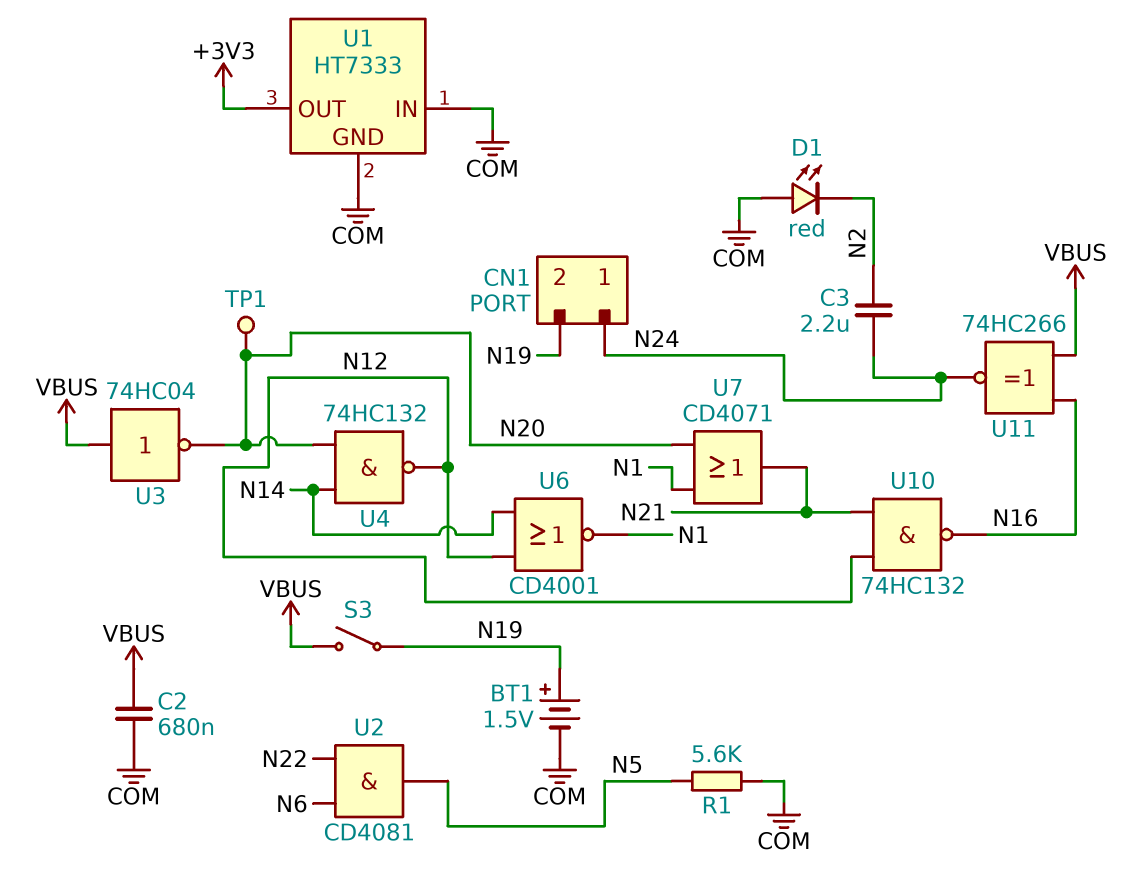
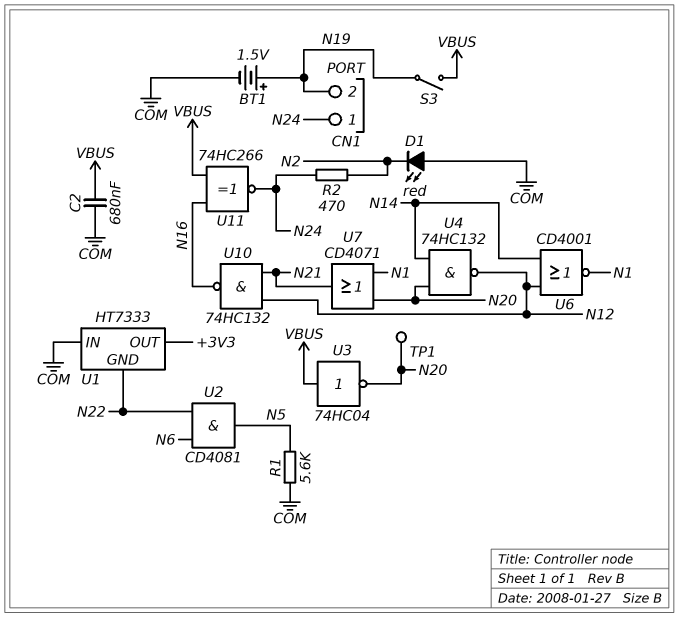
C3: 2.2uF (N2, N24) -> none
R2: none -> 470 (N2, N24)
U1 pin GND: COM -> N22

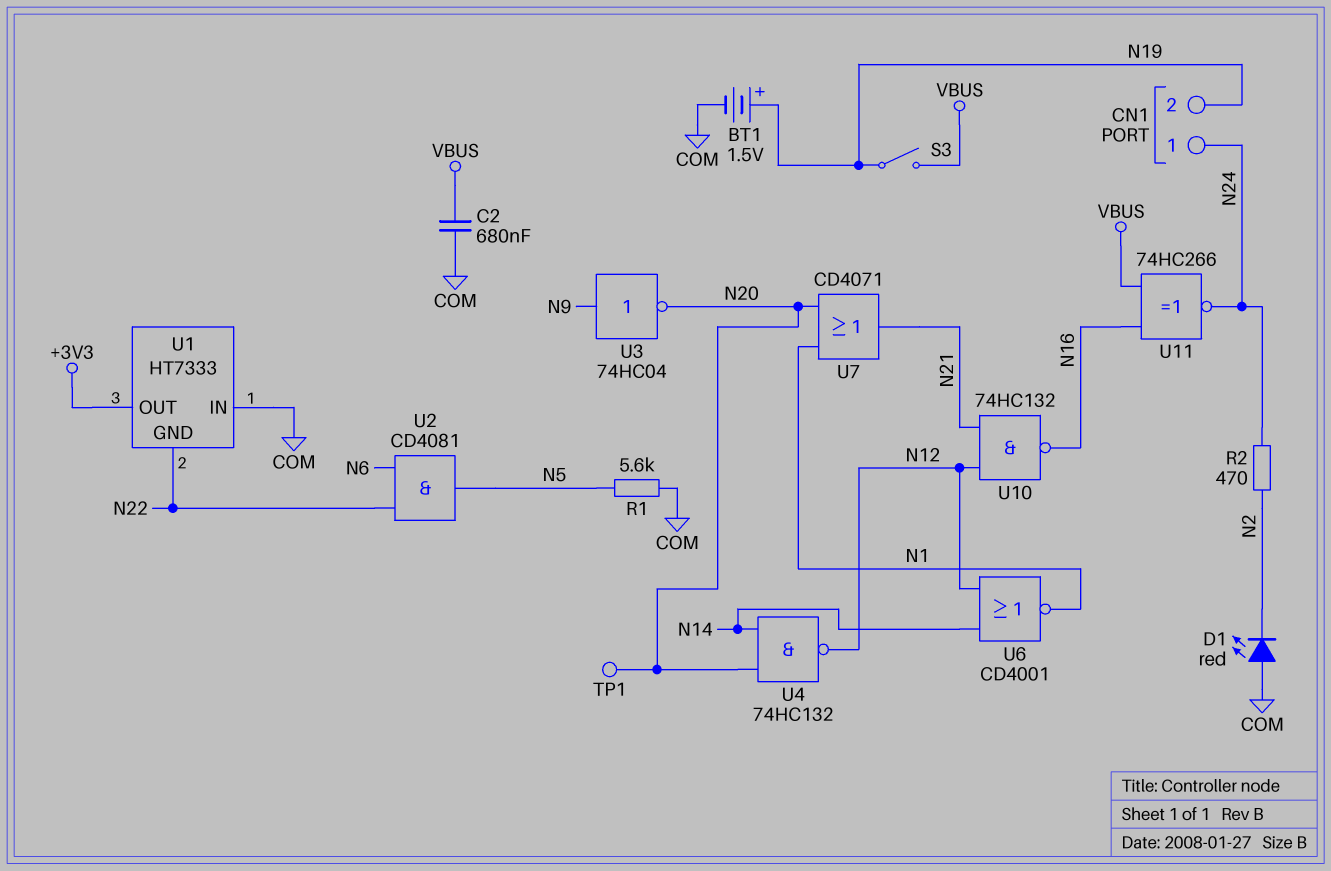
U3: NOT 74HC04 (in VBUS, out N20) -> NOT 74HC04 (in N9, out N20)

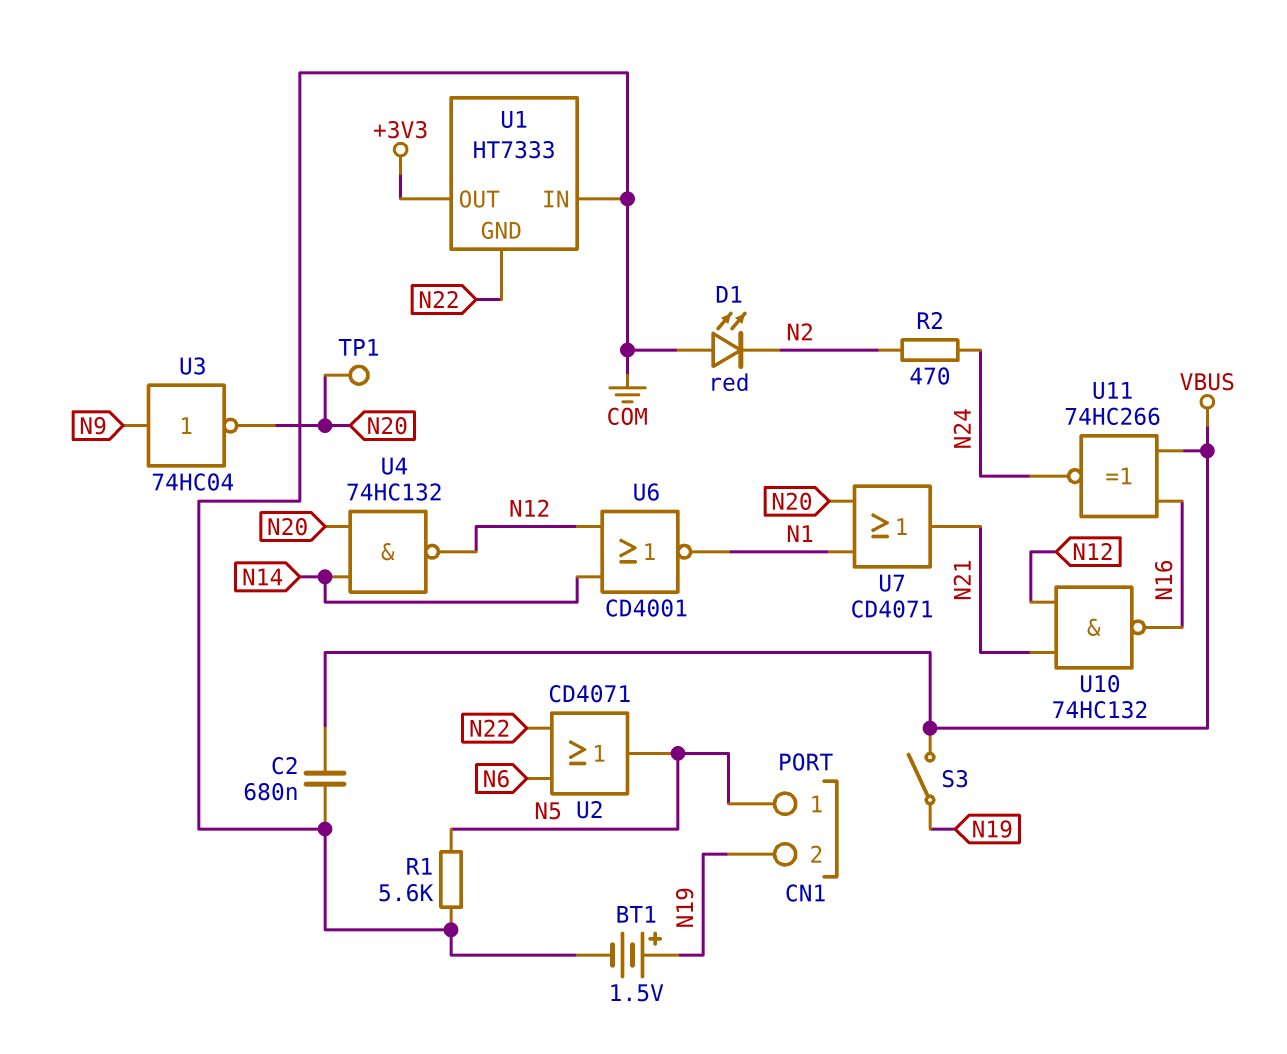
CN1 pin 1: N24 -> N5
U2: AND CD4081 (in N6, in N22, out N5) -> OR CD4071 (in N6, in N22, out N5)

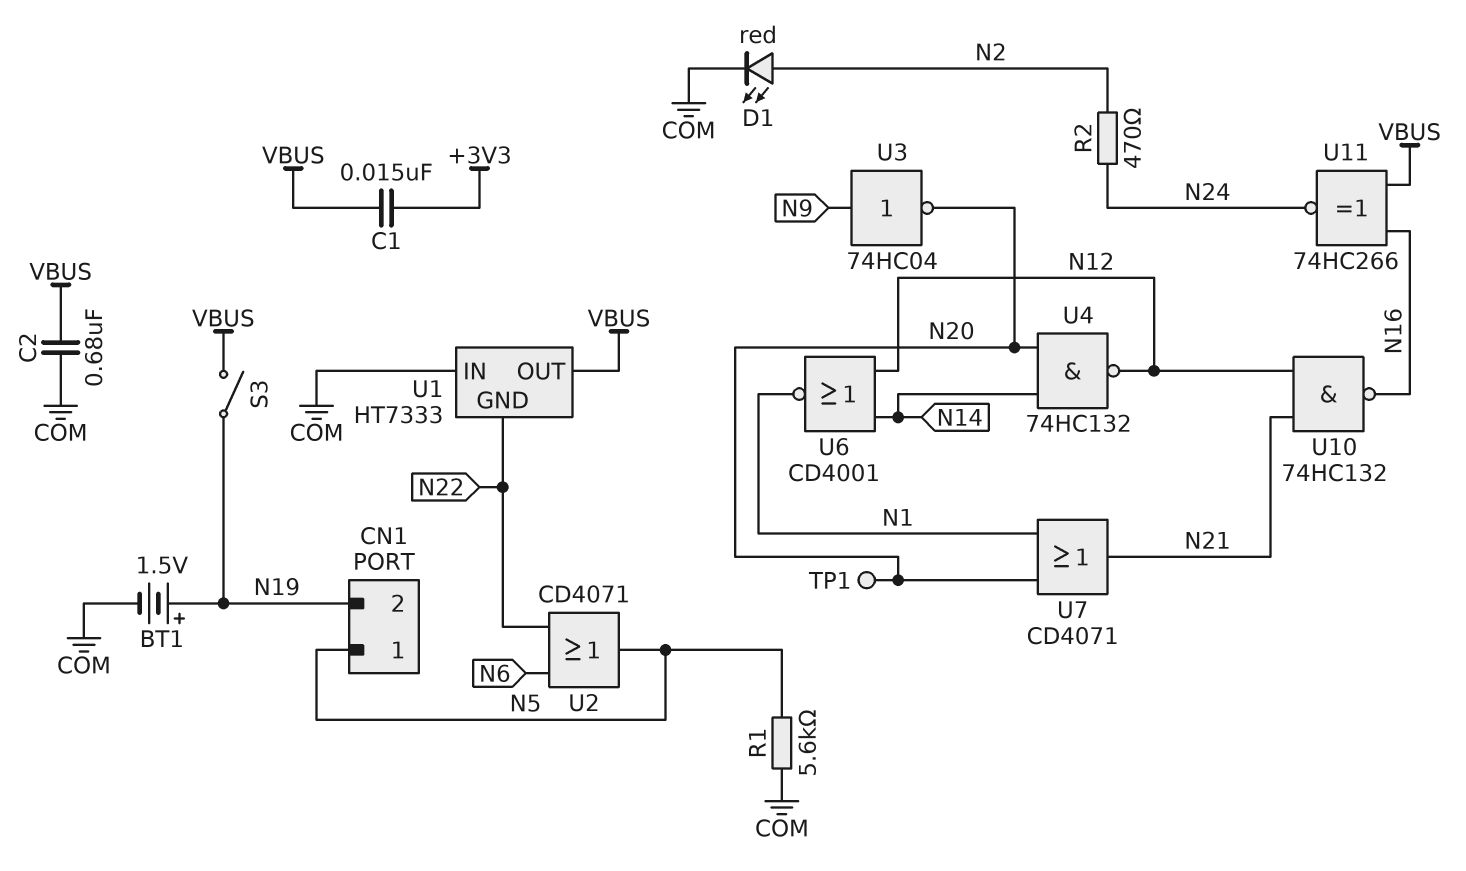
C1: none -> 15nF (+3V3, VBUS)
D1: LED red (A COM, K N2) -> LED red (A N2, K COM)
U1 pin OUT: +3V3 -> VBUS

